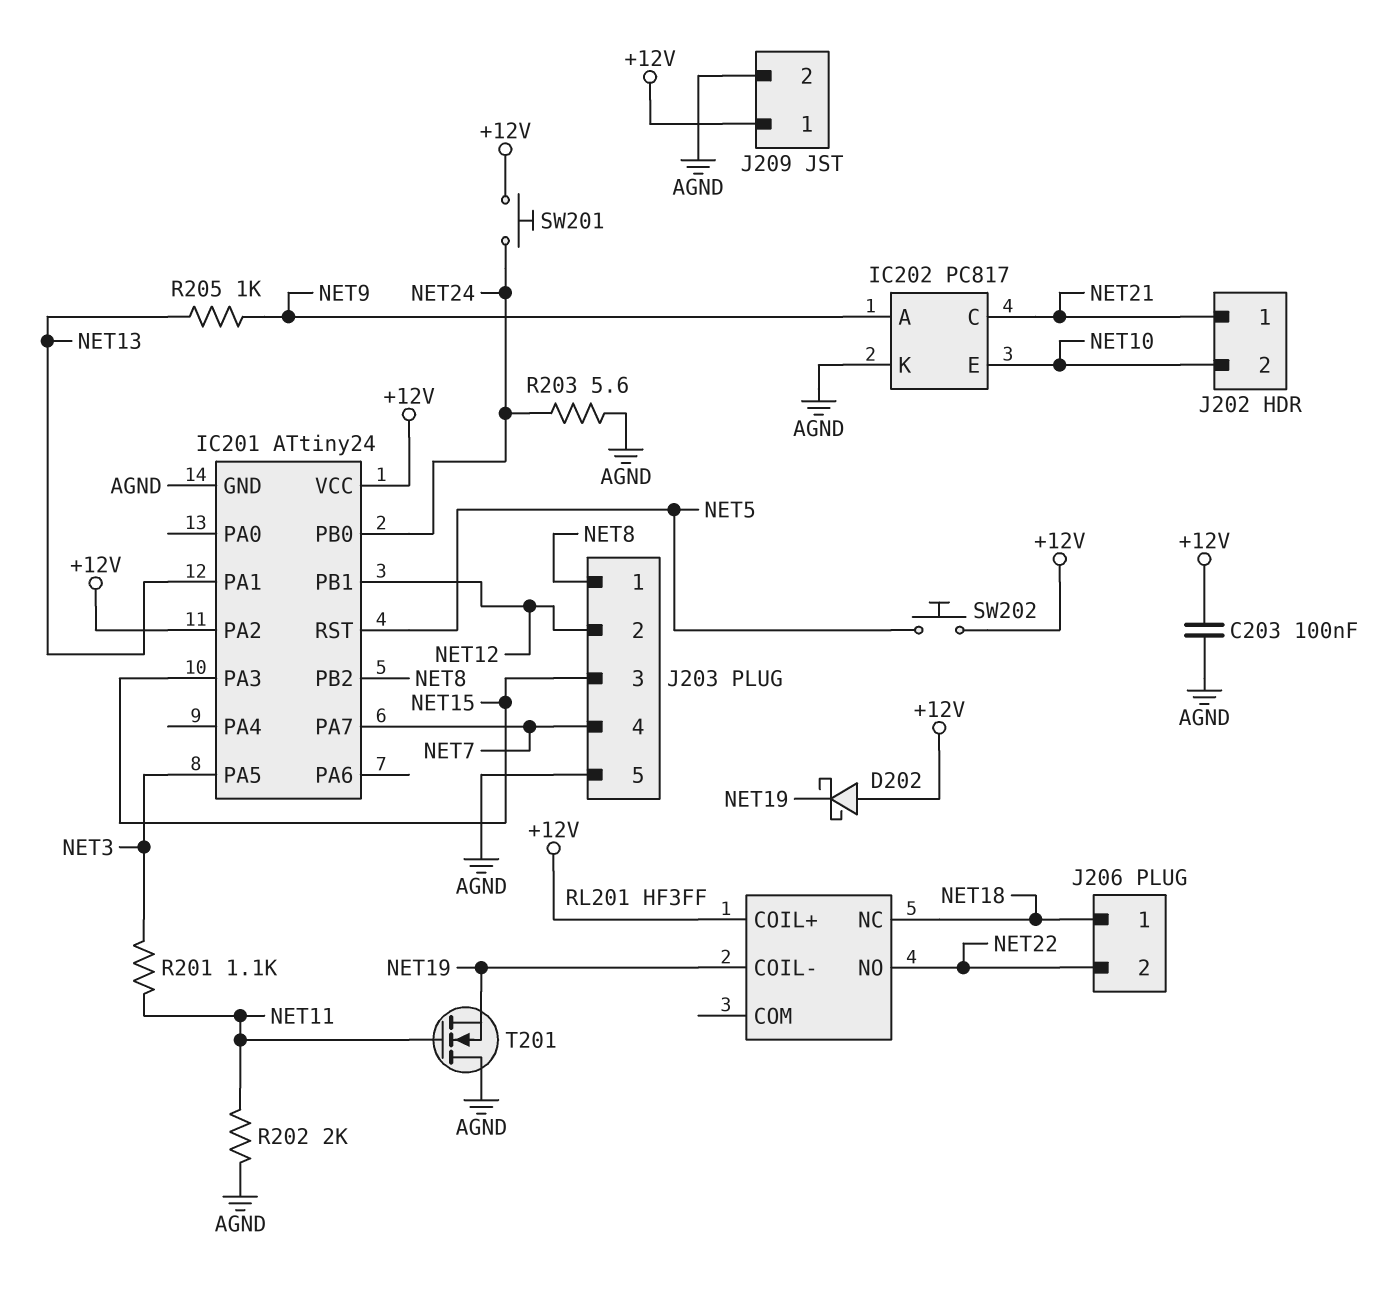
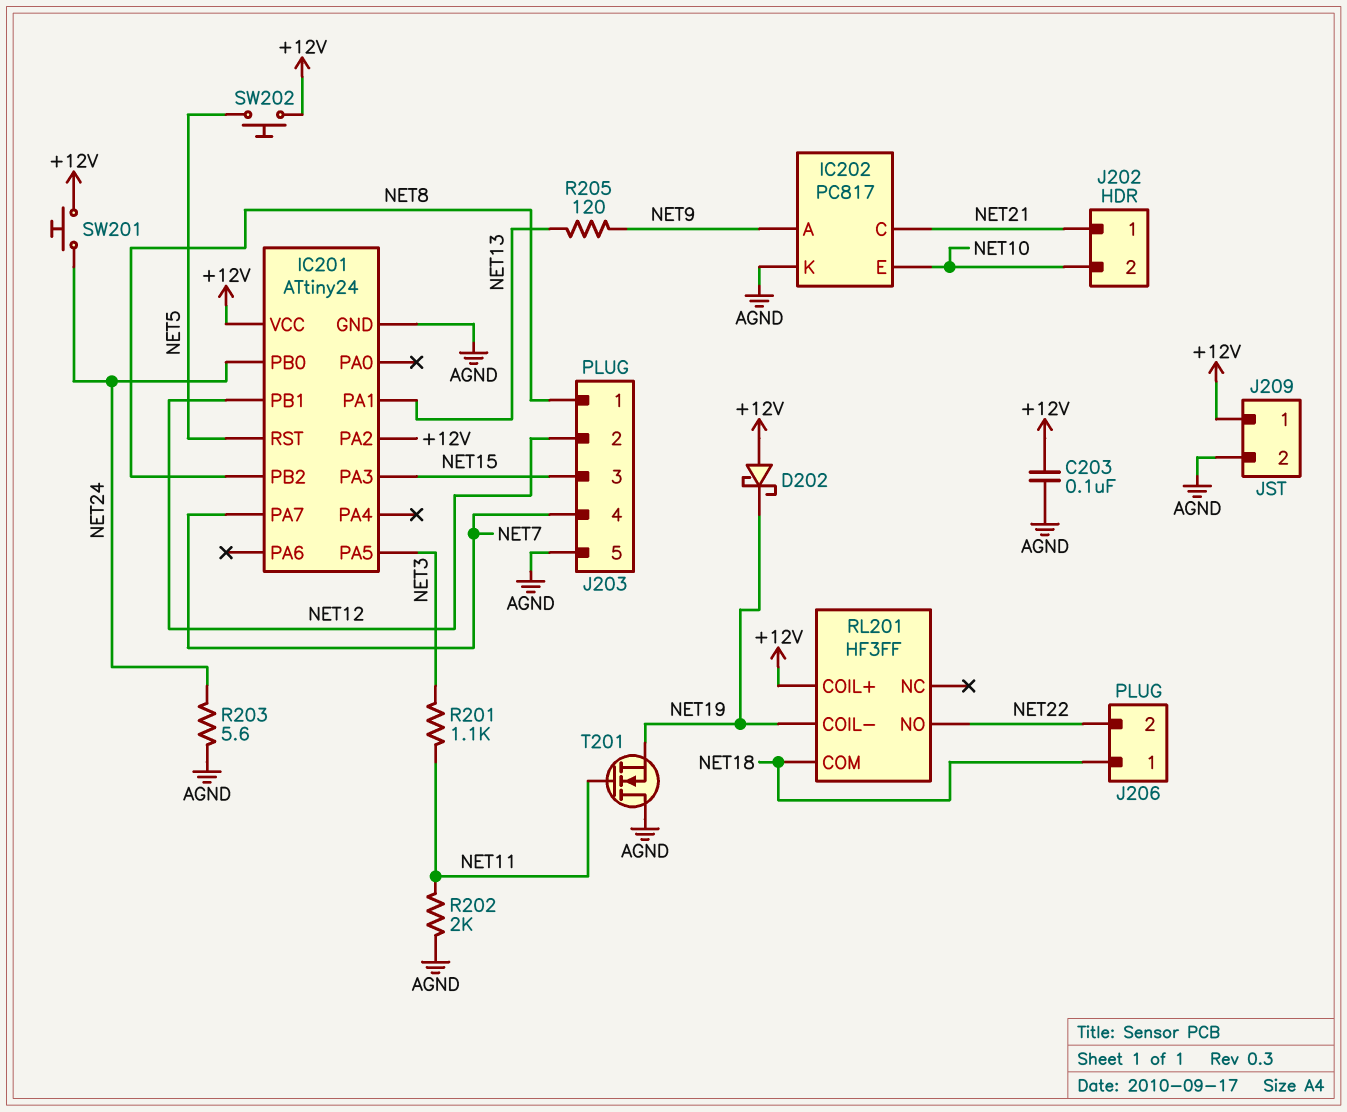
R205: 1k (NET9, NET13) -> 120 (NET9, NET13)
RL201 pin COM: none -> NET18
RL201 pin NC: NET18 -> none

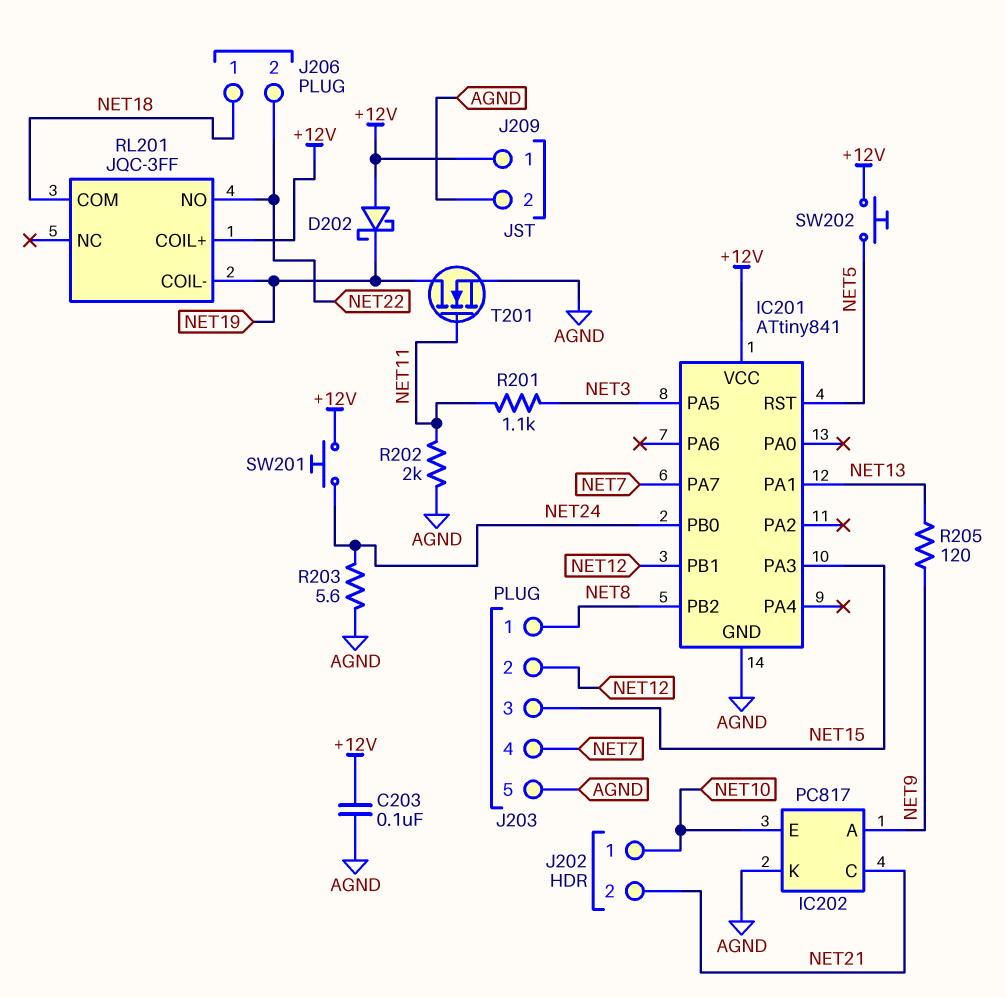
IC201: ATtiny24 -> ATtiny841
IC201 pin PA2: +12V -> none
J202 pin 1: NET21 -> NET10
J202 pin 2: NET10 -> NET21
RL201: HF3FF -> JQC-3FF
T201: NMOS (G NET11, D AGND, S NET19) -> NMOS (G NET11, D NET19, S AGND)

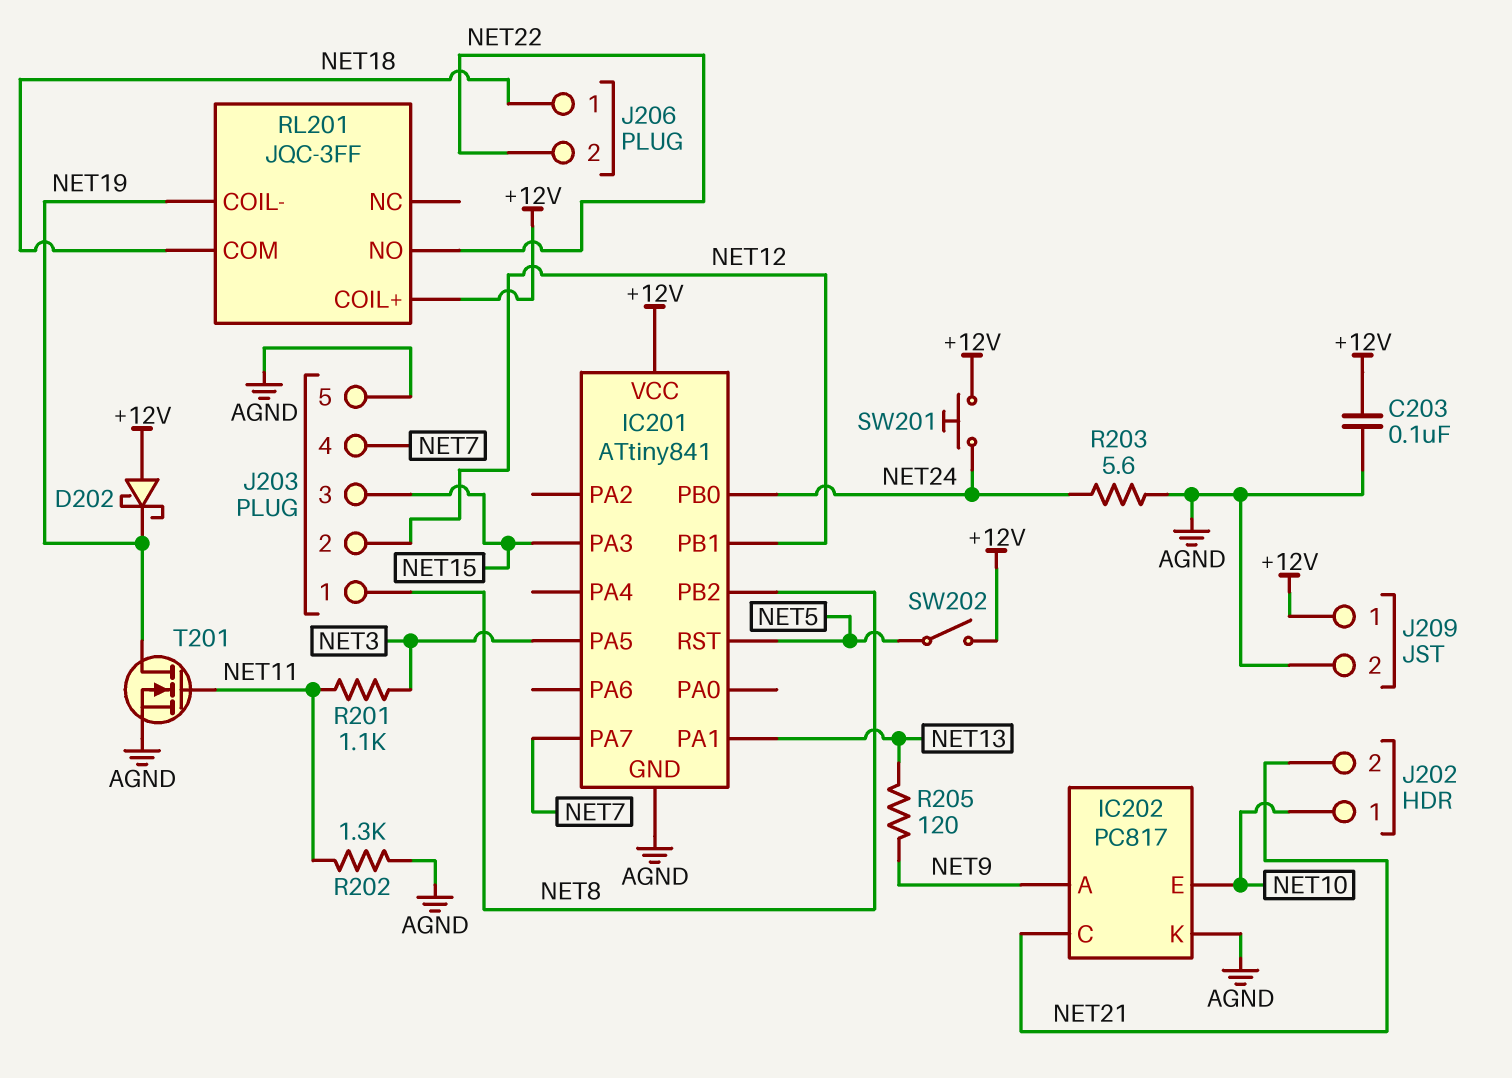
R202: 2k (AGND, NET11) -> 1.3k (AGND, NET11)
SW202: button (+12V, NET5) -> switch (+12V, NET5)

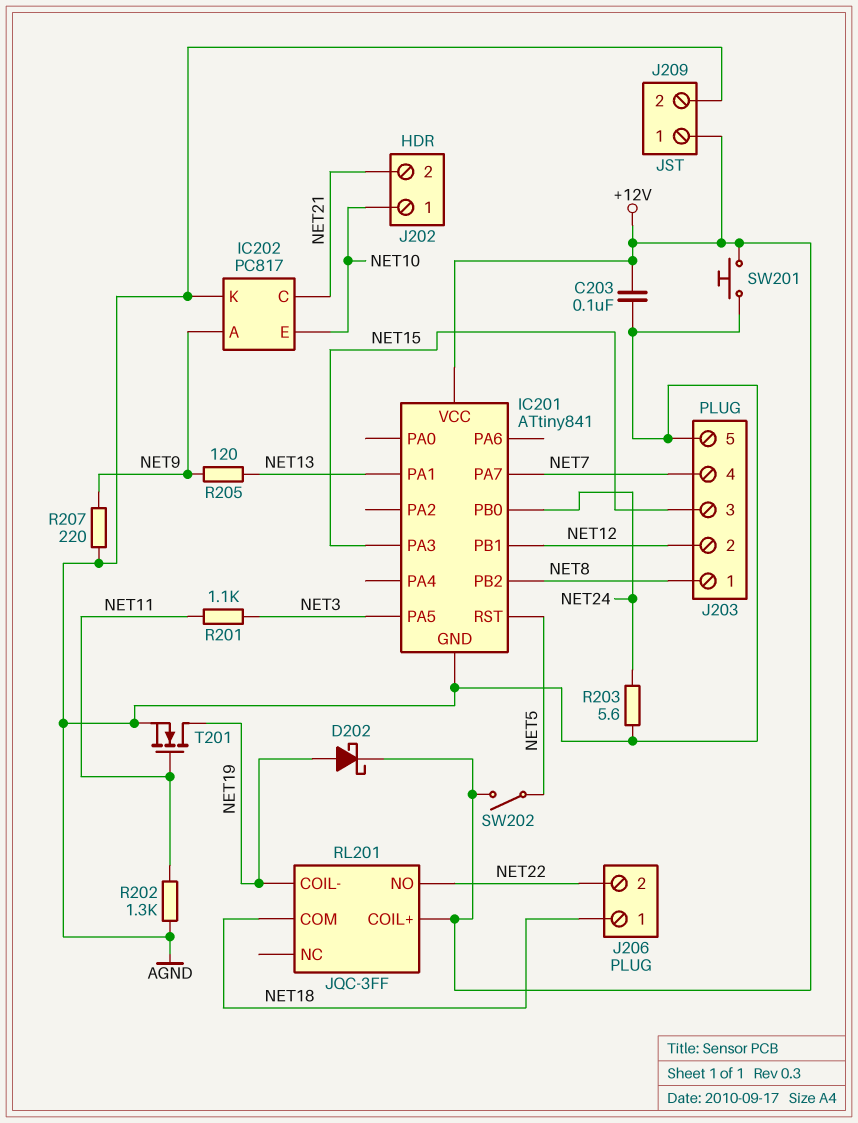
D202: schottky (A +12V, K NET19) -> schottky (A NET19, K +12V)
R207: none -> 220 (AGND, NET9)
SW201: button (+12V, NET24) -> button (+12V, AGND)

